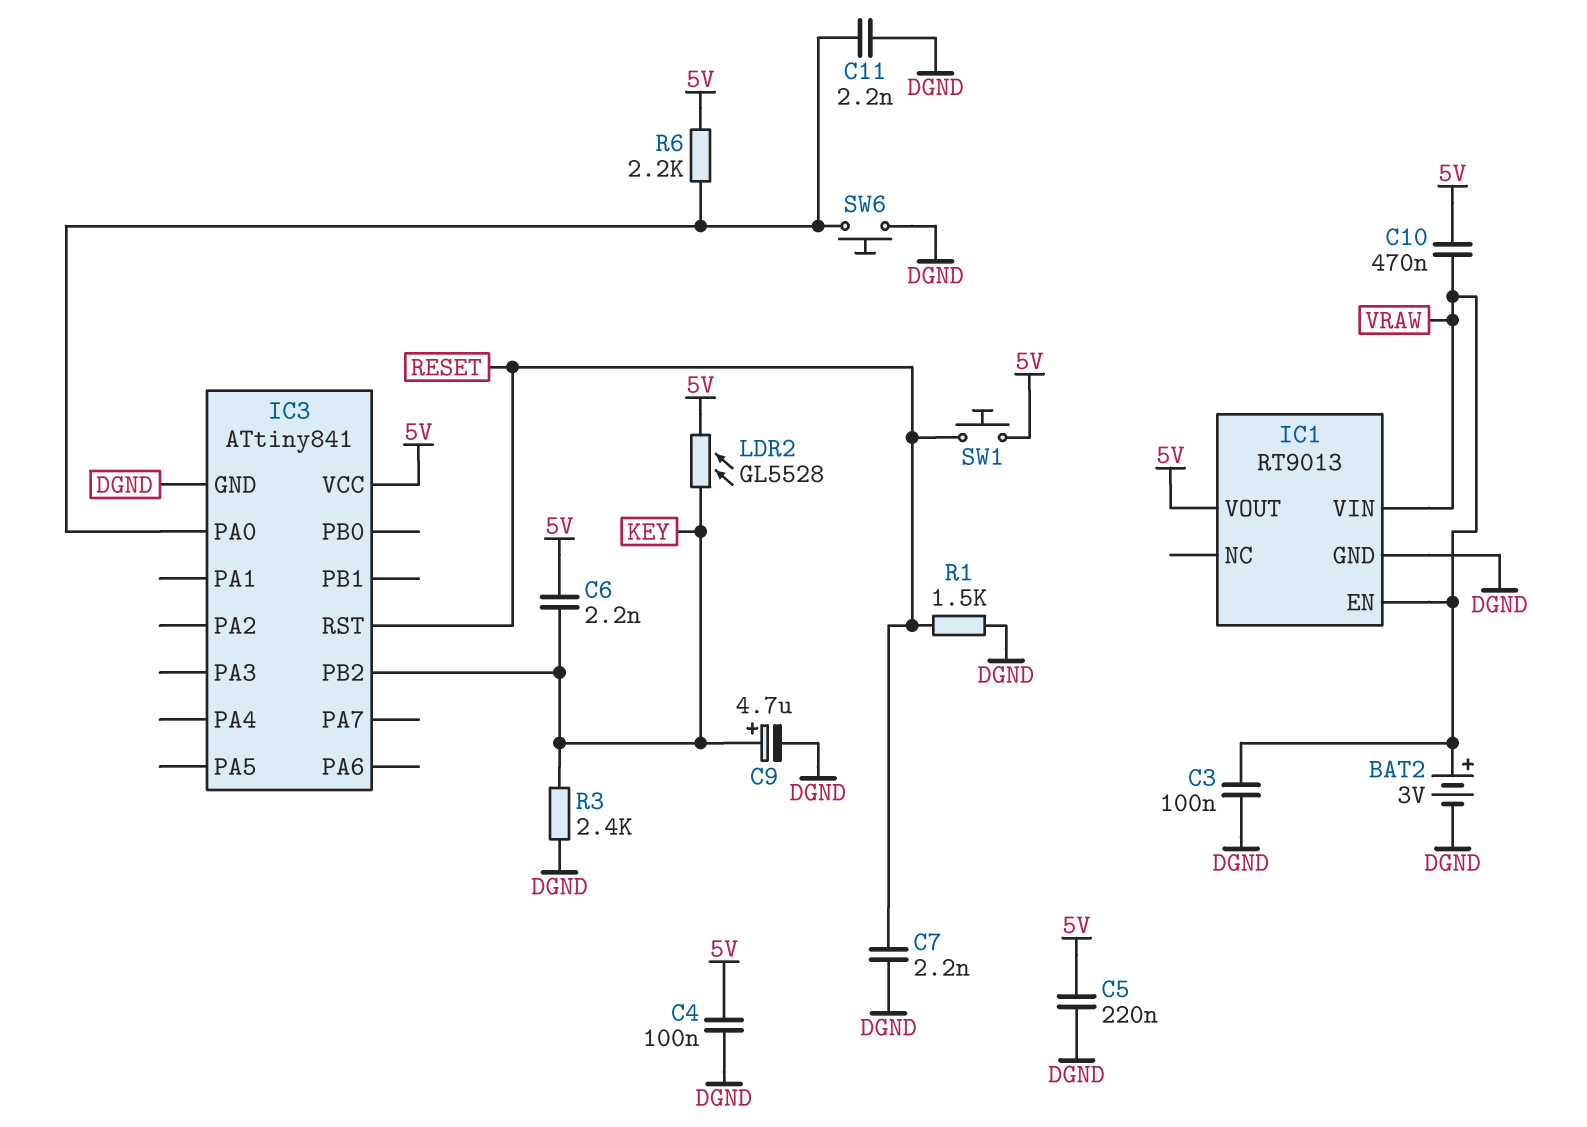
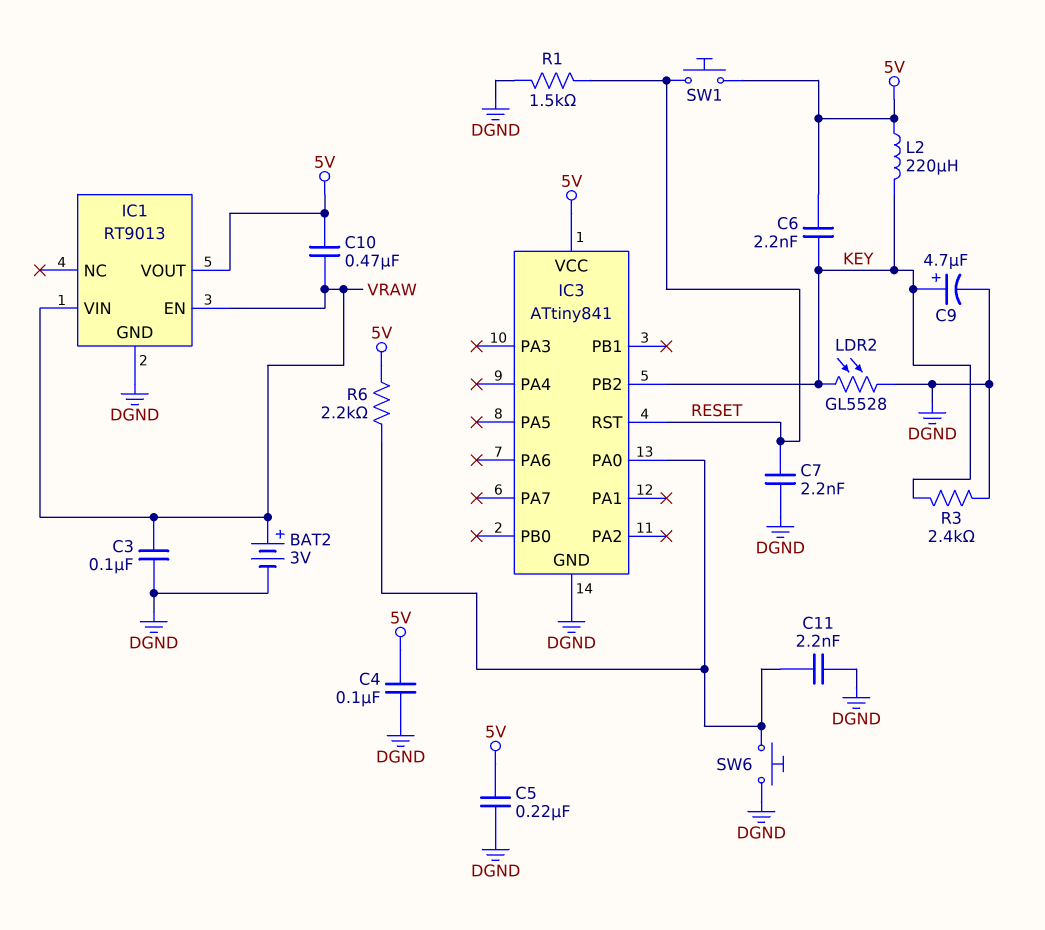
L2: none -> 220uH (5V, KEY)
LDR2: GL5528 (5V, KEY) -> GL5528 (DGND, KEY)

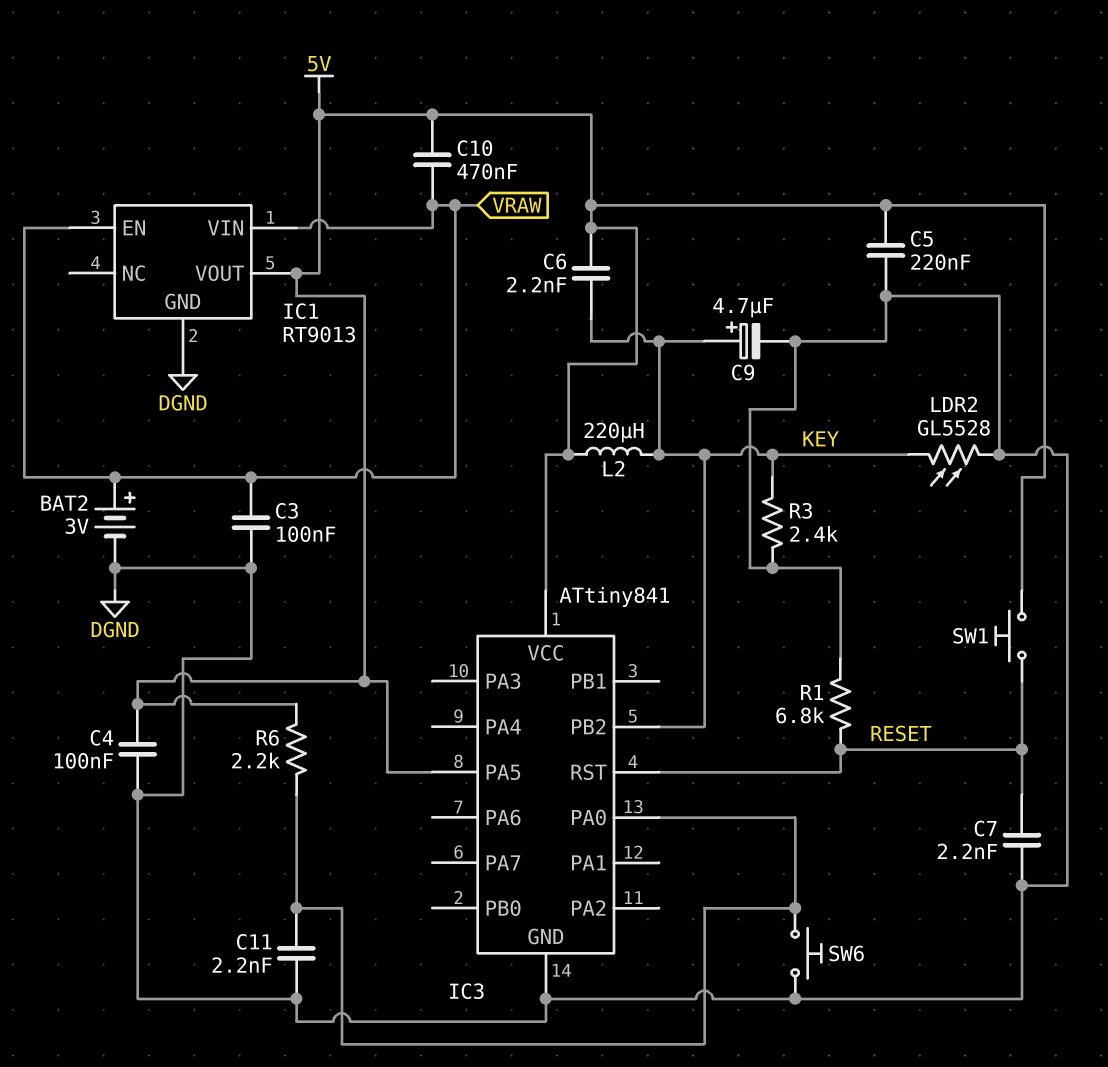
IC3 pin PA5: none -> 5V
R1: 1.5k (DGND, RESET) -> 6.8k (DGND, RESET)

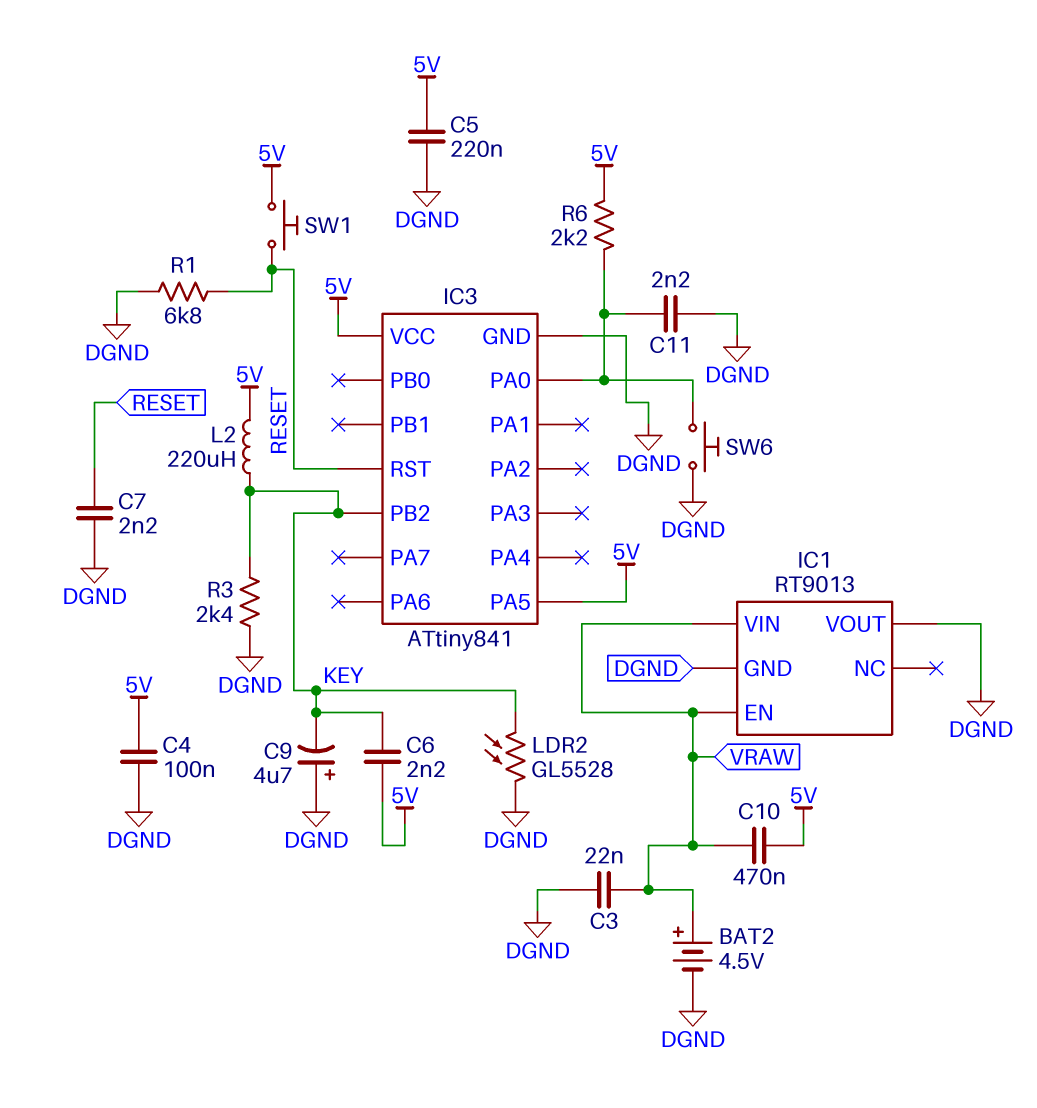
BAT2: 3V (plus VRAW, minus DGND) -> 4.5V (plus VRAW, minus DGND)
C3: 100nF (DGND, VRAW) -> 22nF (DGND, VRAW)
C9: 4.7uF (plus KEY, minus DGND) -> 4.7uF (plus DGND, minus KEY)
IC1 pin VOUT: 5V -> DGND

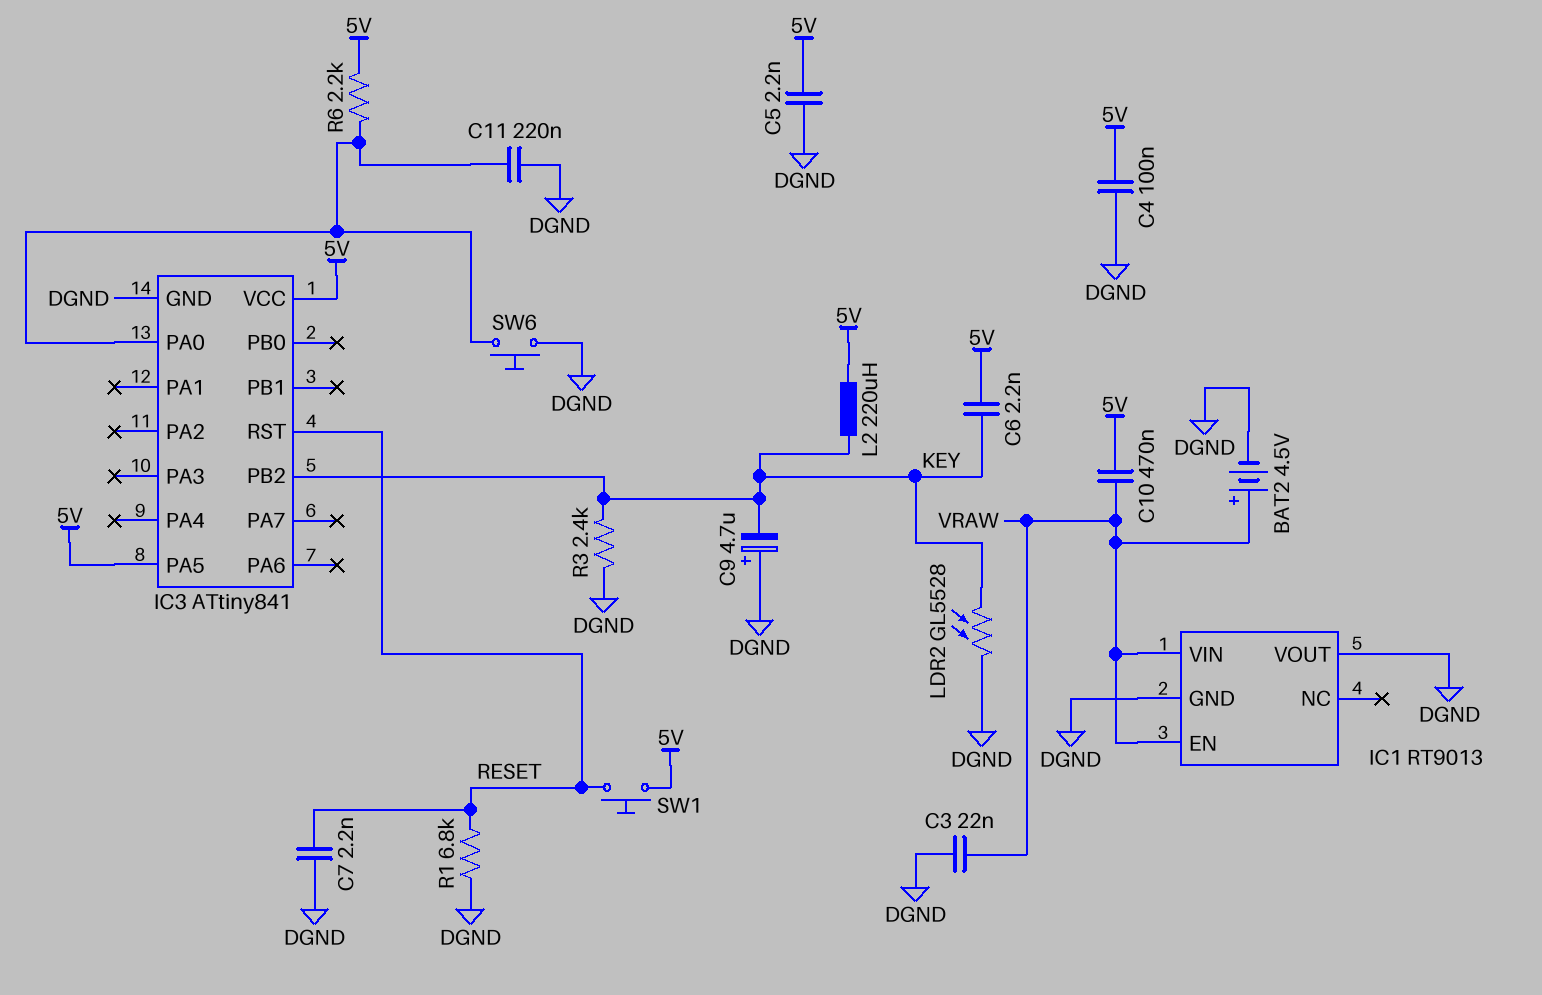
C5: 220nF (5V, DGND) -> 2.2nF (5V, DGND)
C11: 2.2nF (DGND, IC3/PA0) -> 220nF (DGND, IC3/PA0)

